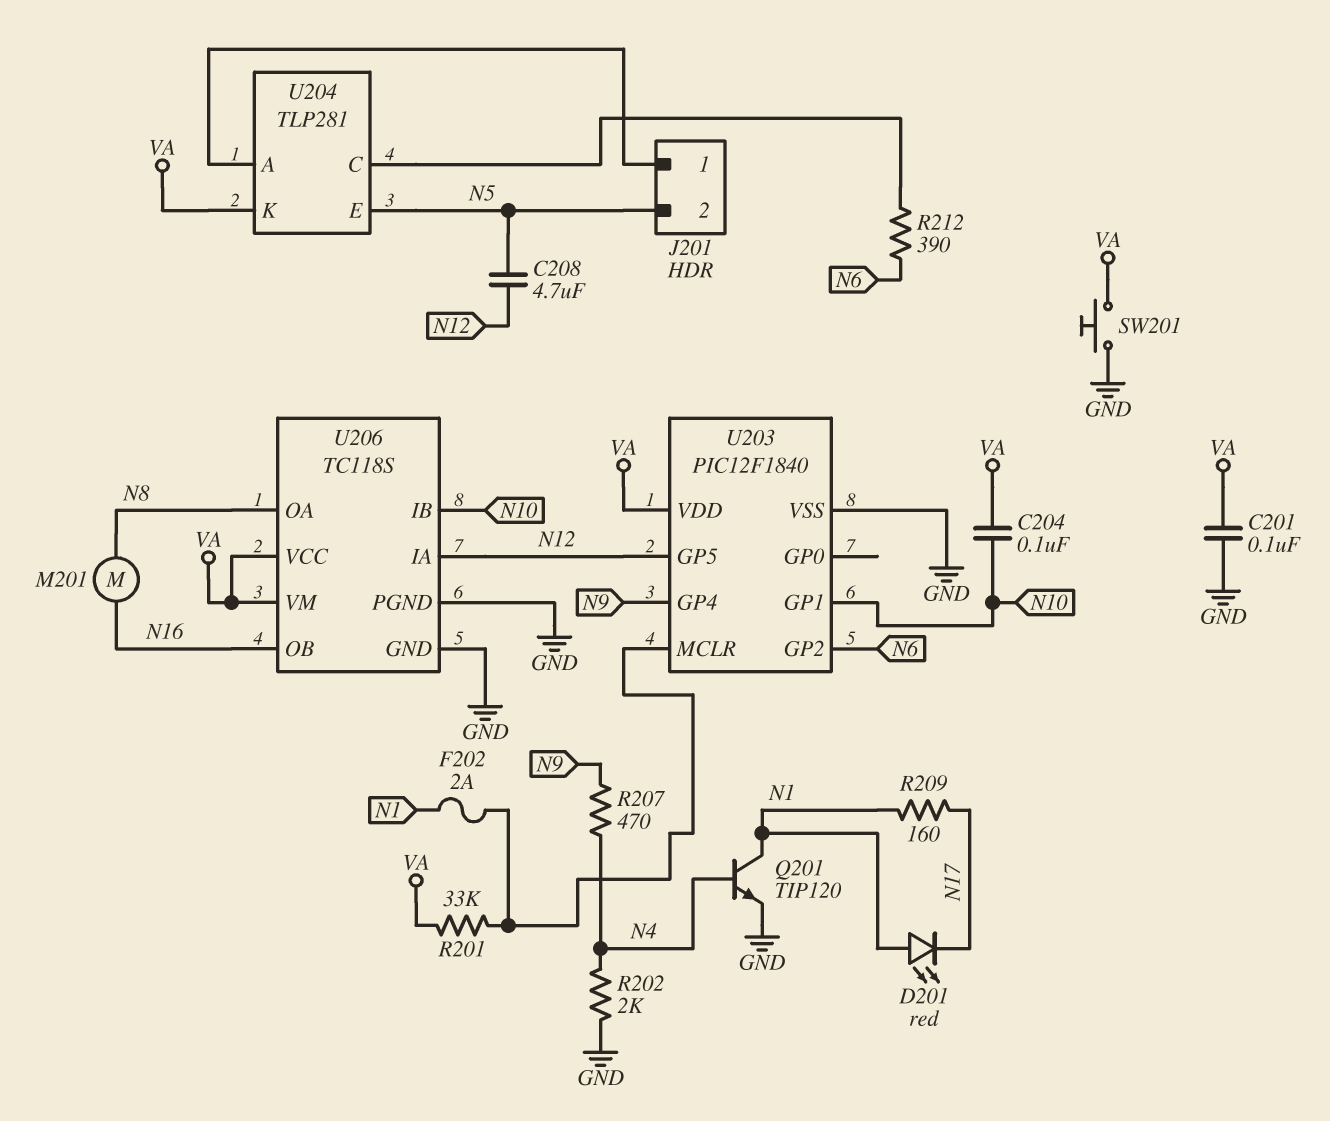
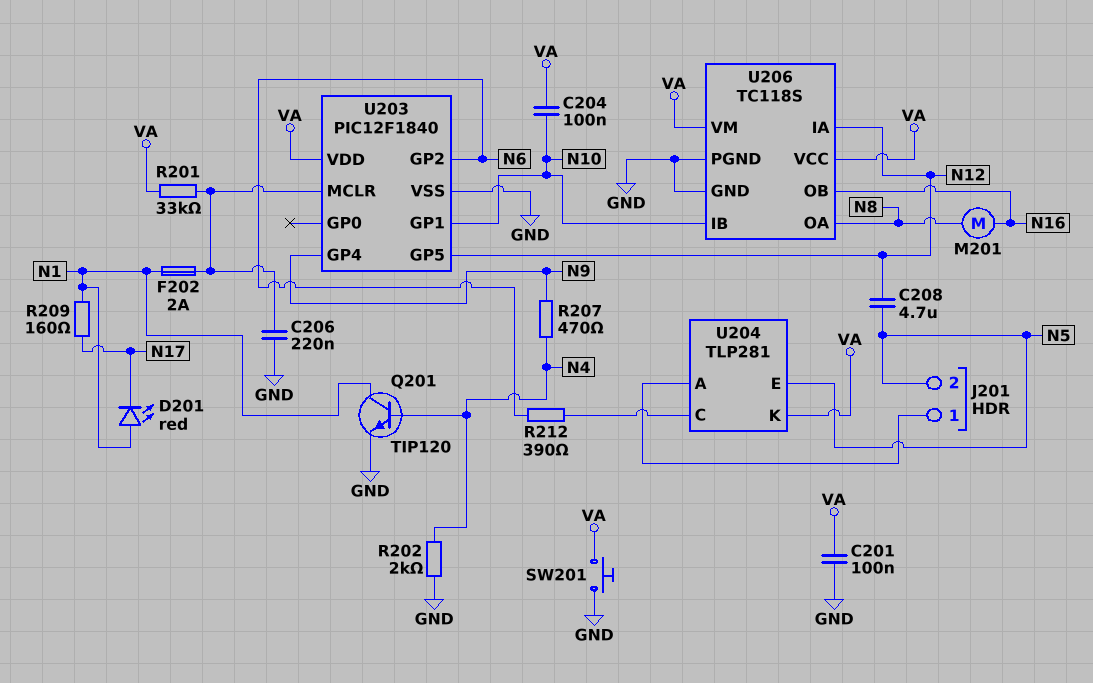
C206: none -> 220nF (GND, U203/MCLR)

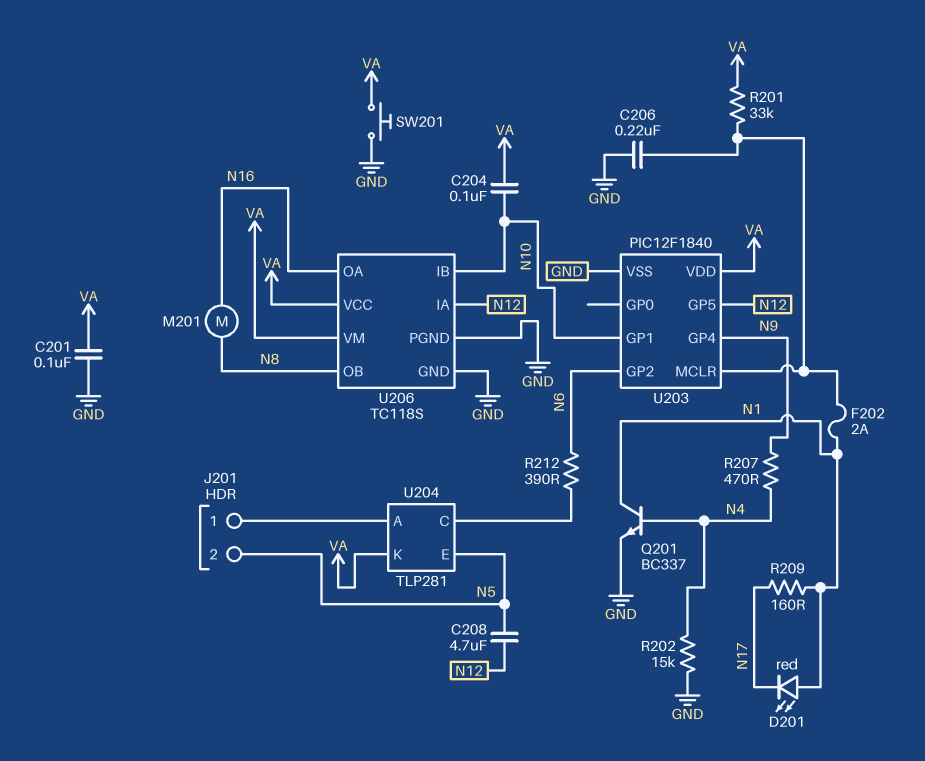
Q201: NPN TIP120 (B N4, C N1, E GND) -> NPN BC337 (B N4, C N1, E GND)
R202: 2k (GND, N4) -> 15k (GND, N4)
U206 pin OA: N8 -> N16
U206 pin OB: N16 -> N8

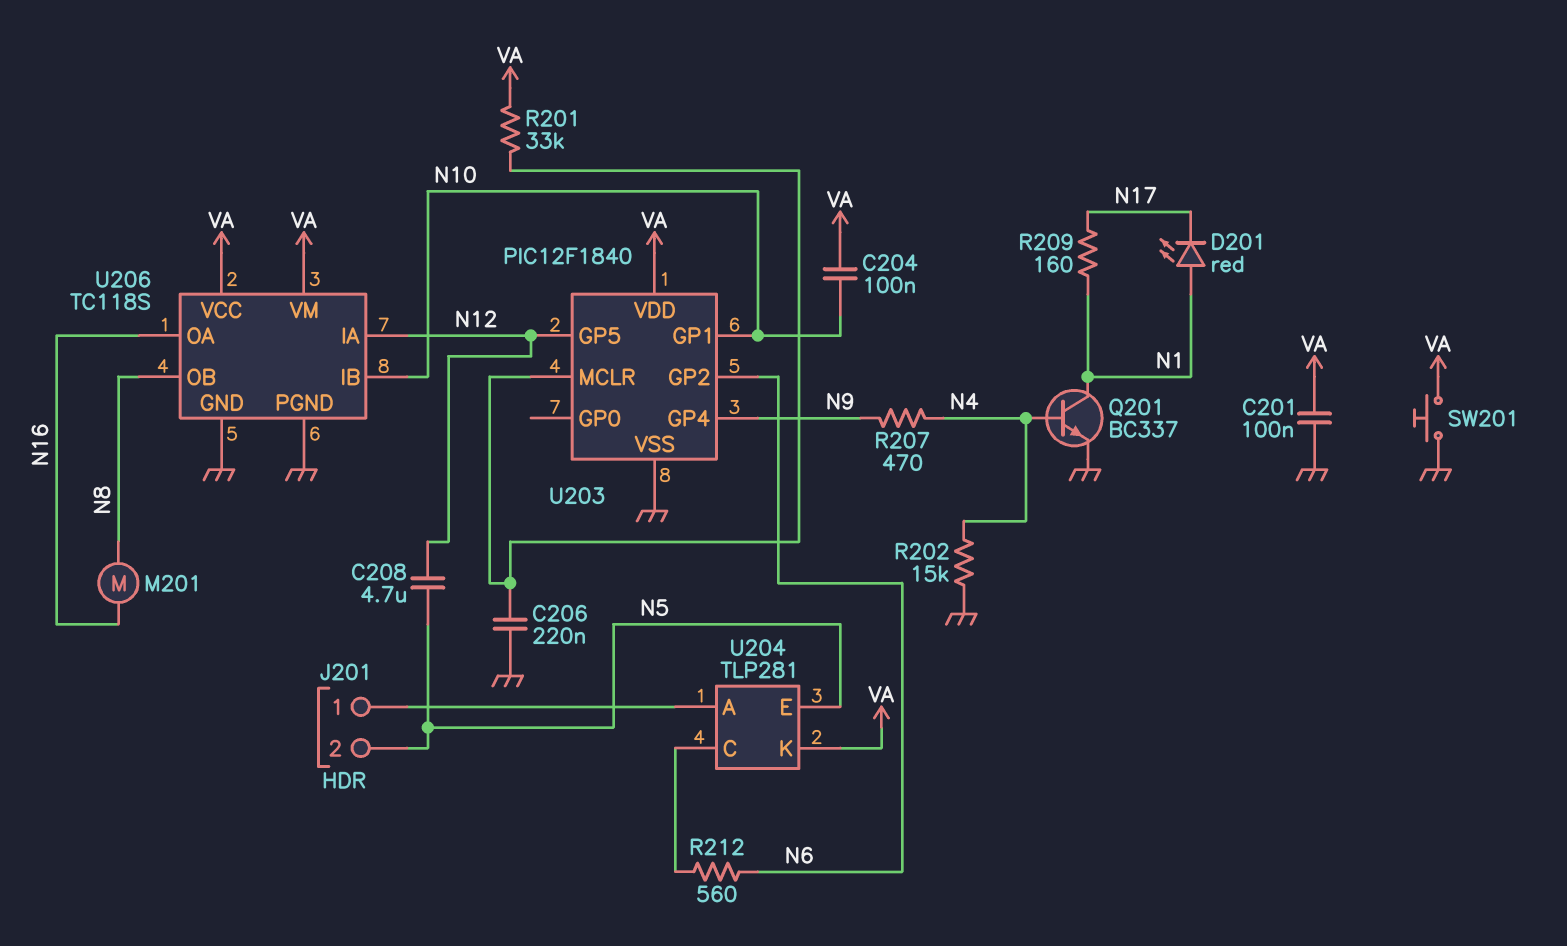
F202: 2A (N1, U203/MCLR) -> none
R212: 390 (N6, U204/C) -> 560 (N6, U204/C)

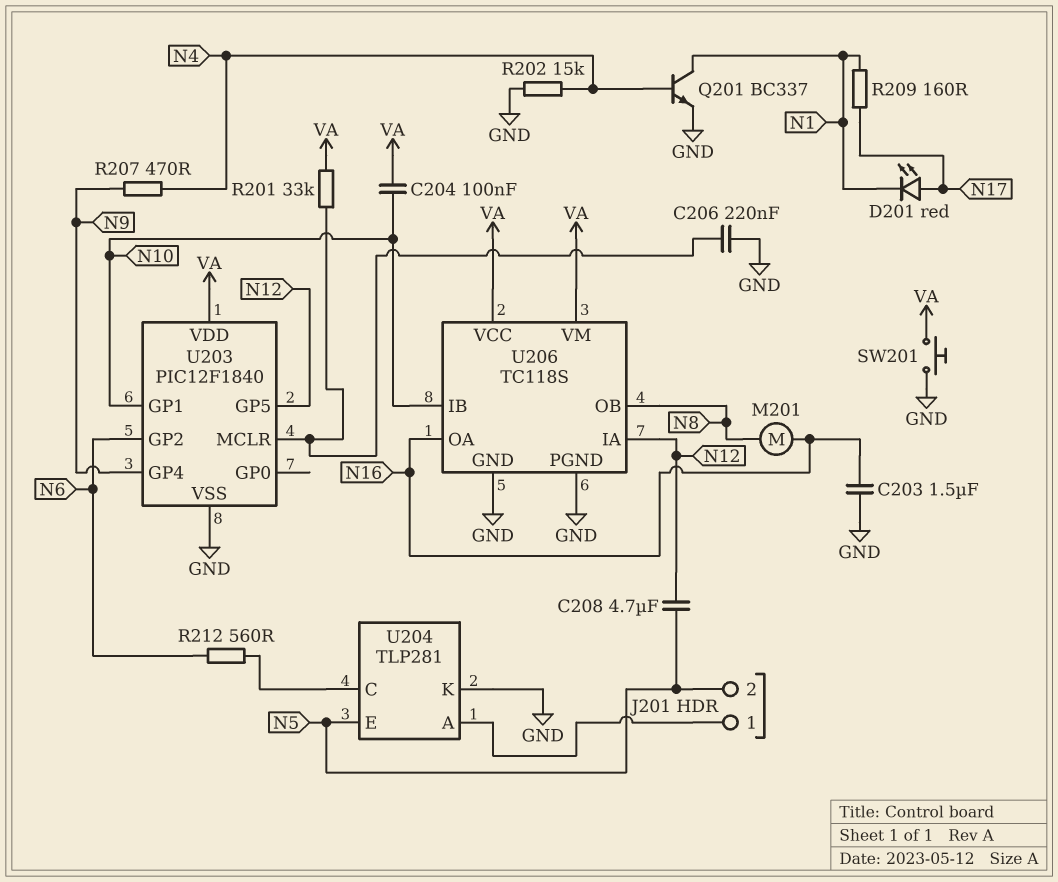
C201: 100nF (GND, VA) -> none
C203: none -> 1.5uF (GND, N16)
D201: LED red (A N1, K N17) -> LED red (A N17, K N1)
U204 pin K: VA -> GND

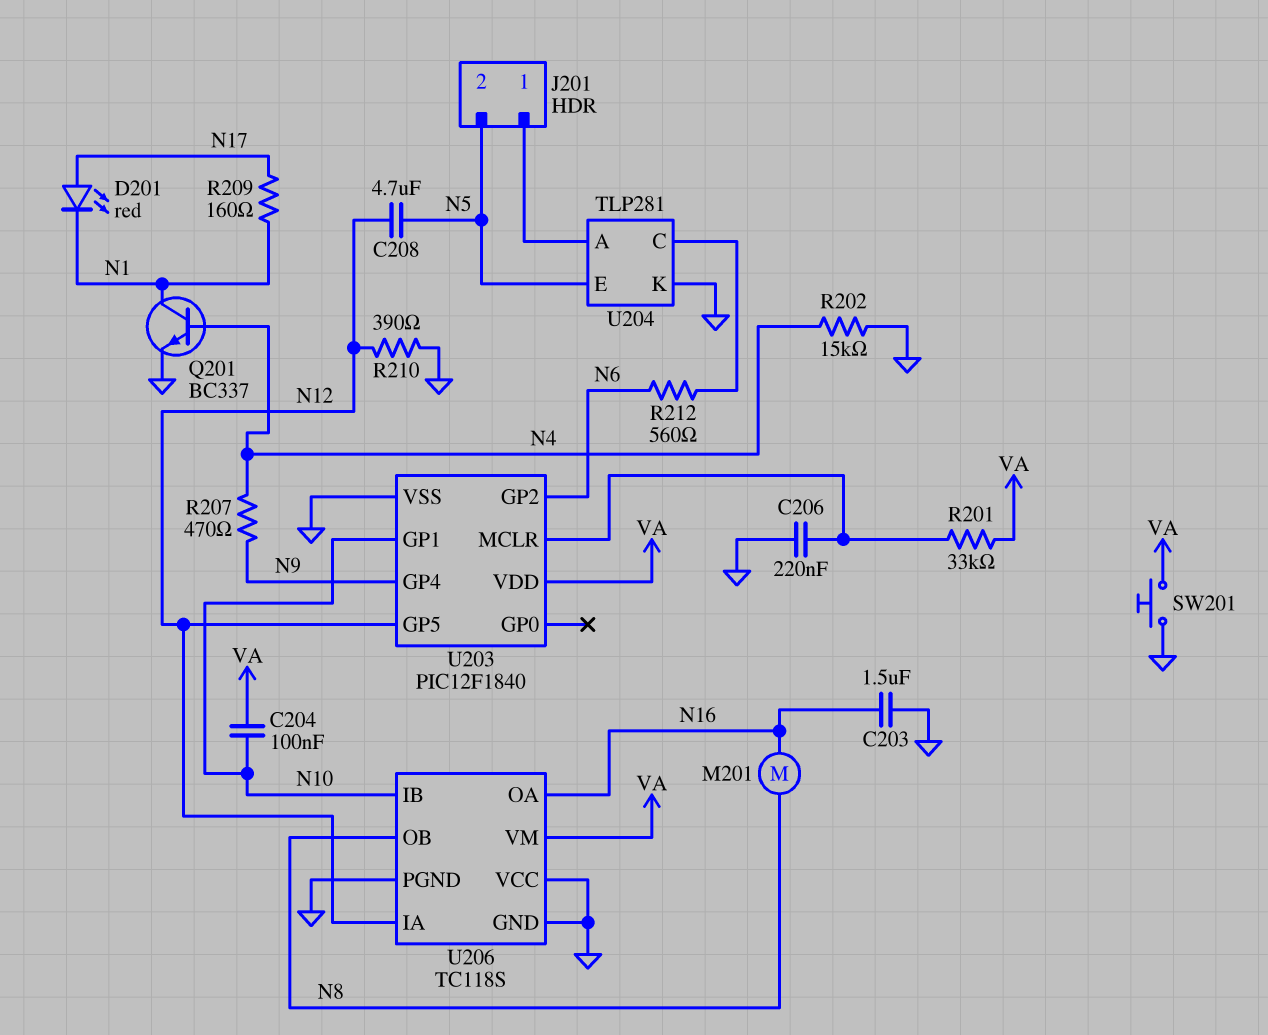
R210: none -> 390 (GND, N12)
U206 pin VCC: VA -> GND

